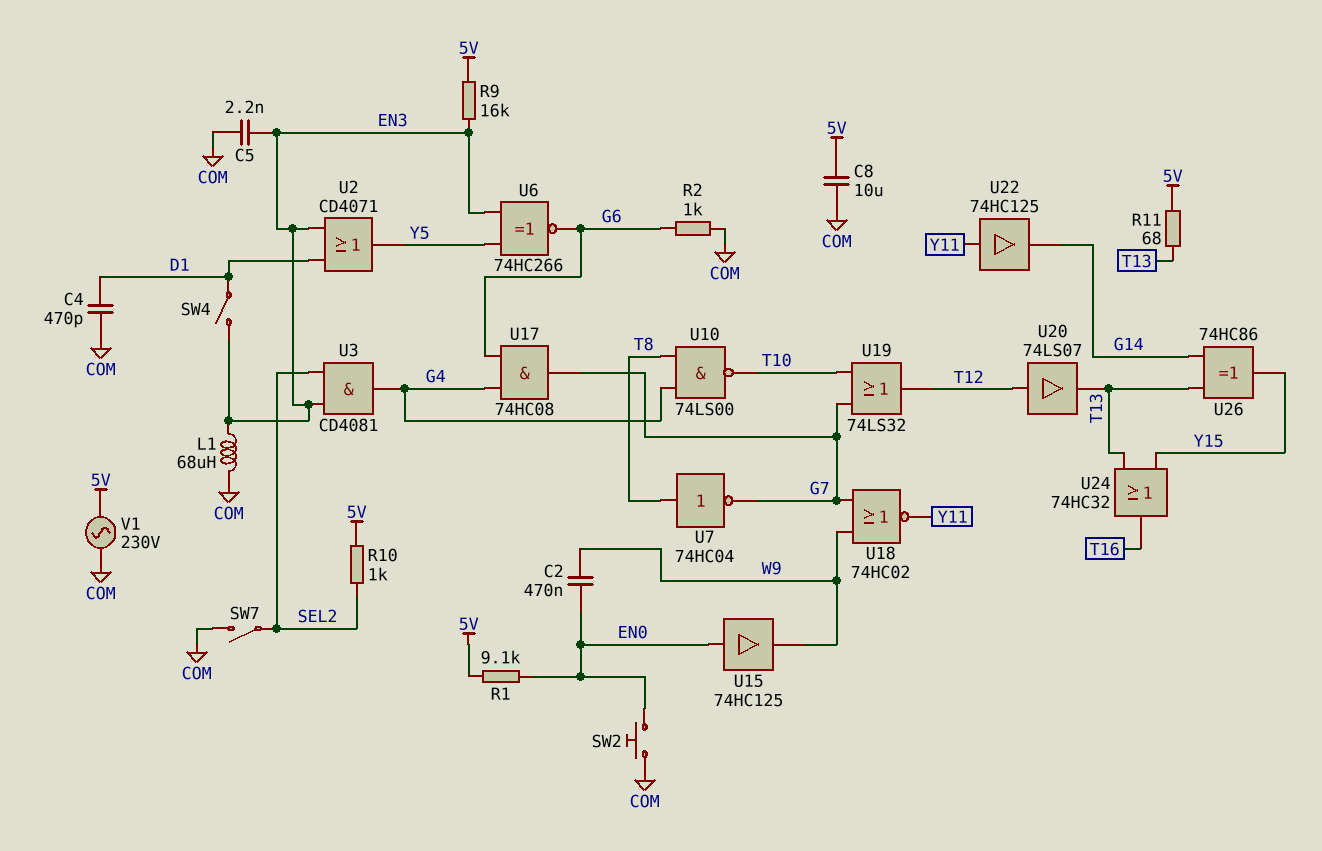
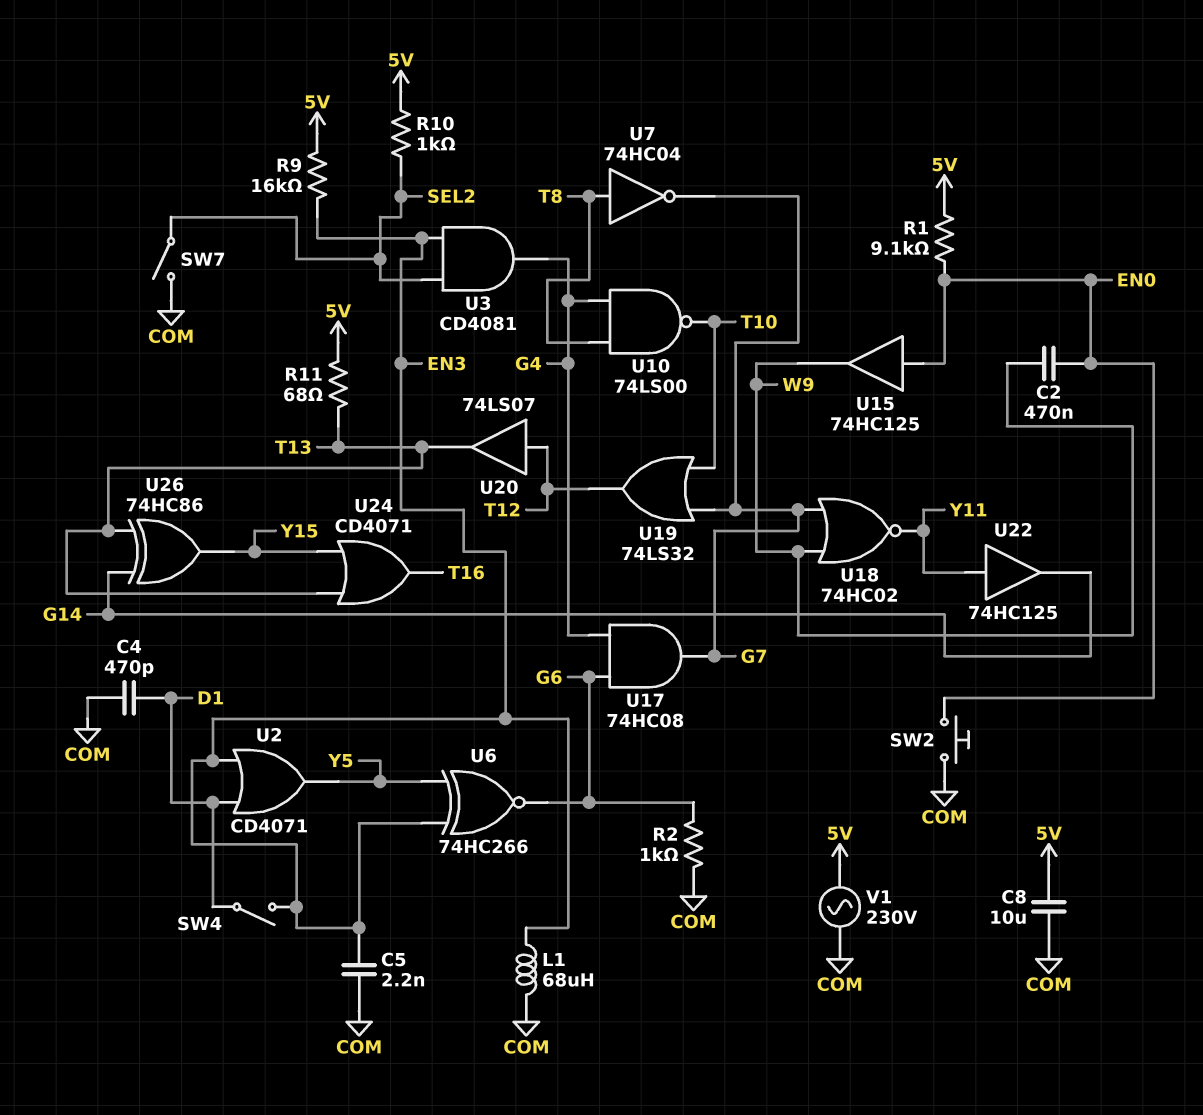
U24: OR 74HC32 (in T13, in Y15, out T16) -> OR CD4071 (in T13, in Y15, out T16)

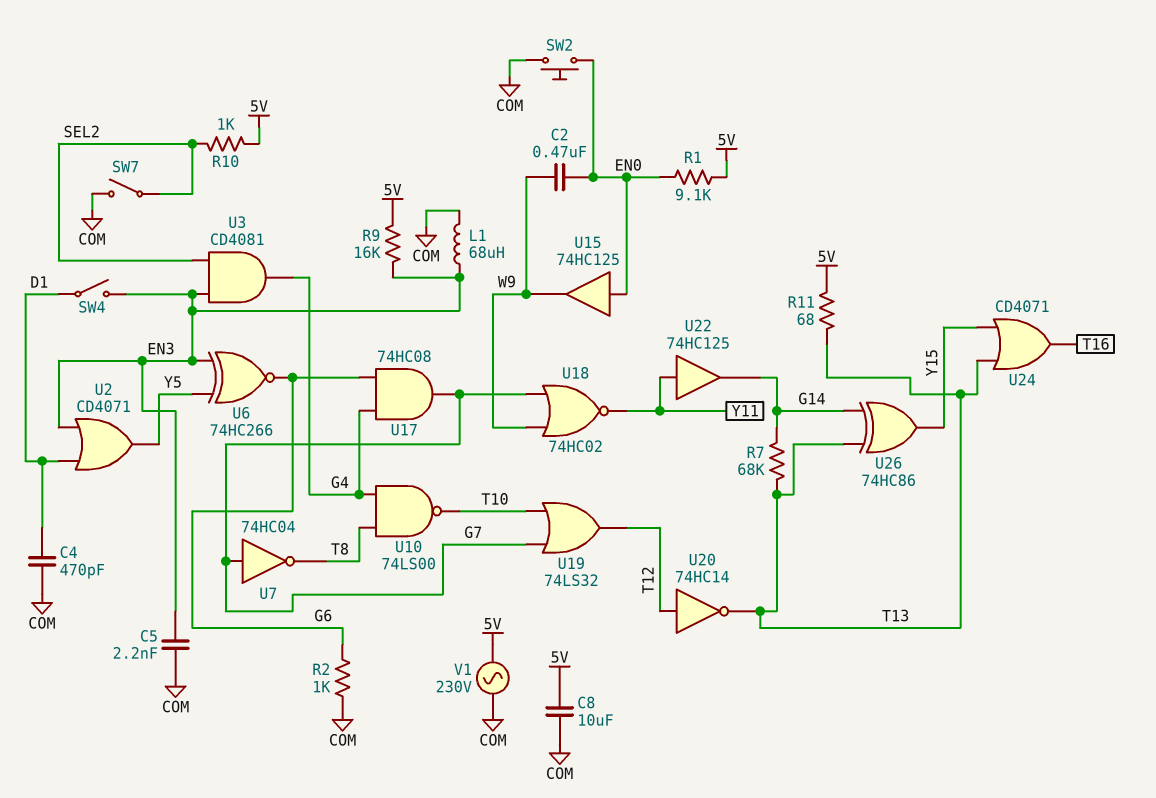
R7: none -> 68k (G14, T13)
U7: NOT 74HC04 (in T8, out G7) -> NOT 74HC04 (in G7, out T8)
U20: buffer 74LS07 (in T12, out T13) -> NOT 74HC14 (in T12, out T13)

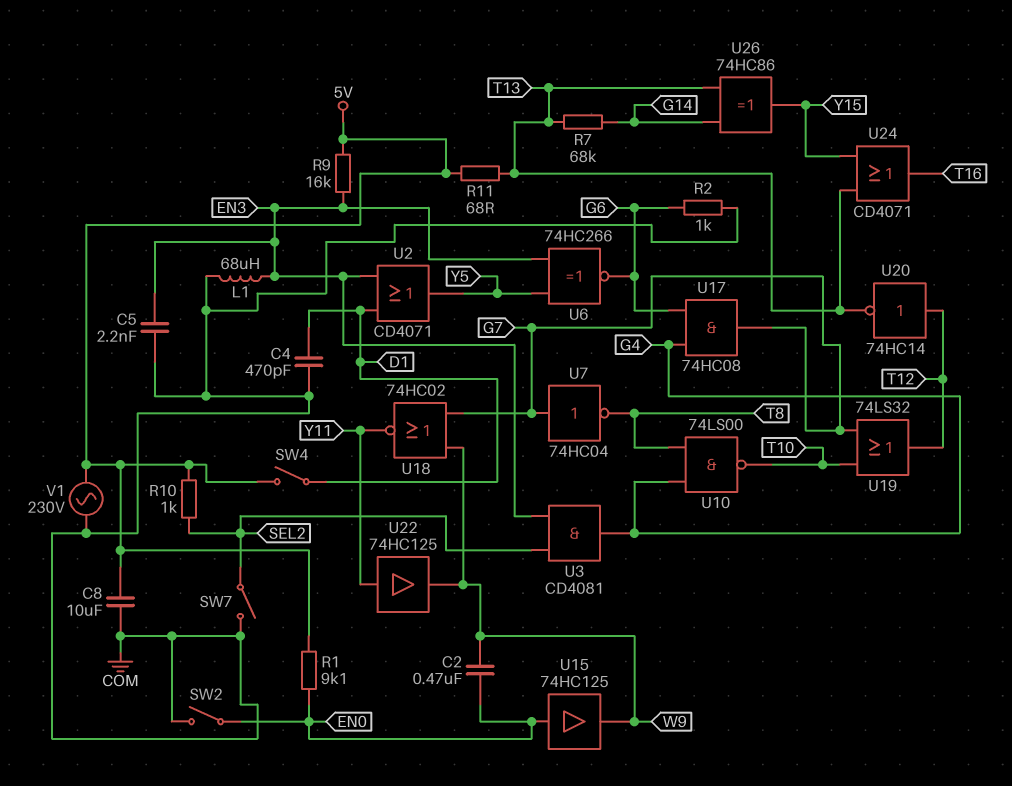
SW2: button (COM, EN0) -> switch (COM, EN0)
SW4: switch (D1, EN3) -> switch (5V, D1)
U22: buffer 74HC125 (in Y11, out G14) -> buffer 74HC125 (in Y11, out W9)

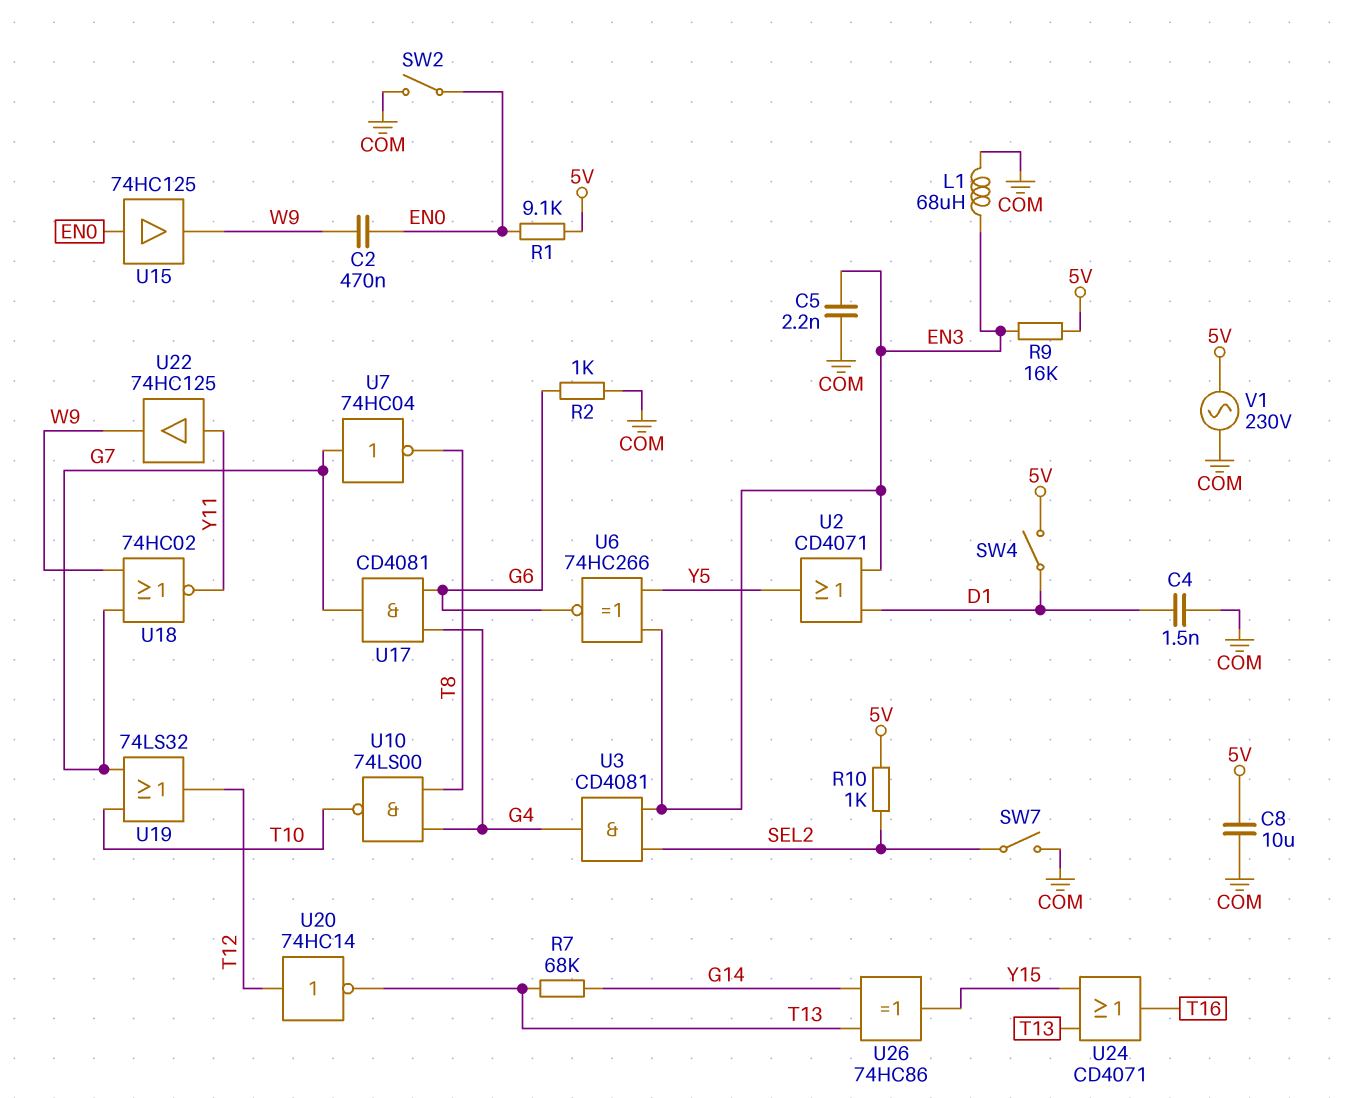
C4: 470pF (COM, D1) -> 1.5nF (COM, D1)
R11: 68 (5V, T13) -> none
U17: AND 74HC08 (in G4, in G6, out G7) -> AND CD4081 (in G4, in G6, out G7)

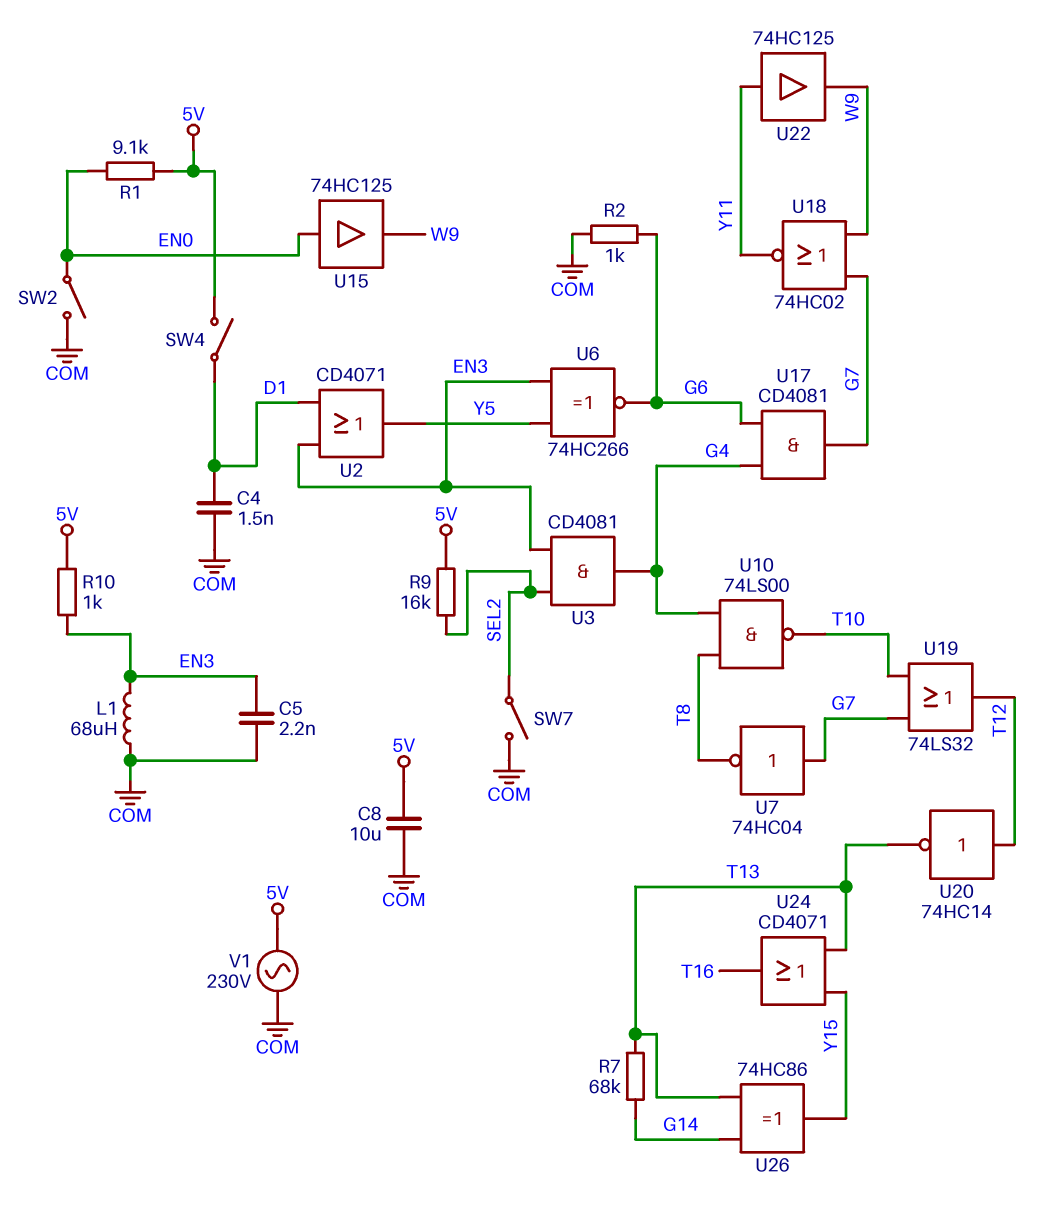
C2: 470nF (EN0, W9) -> none
R9: 16k (5V, EN3) -> 16k (5V, SEL2)
R10: 1k (5V, SEL2) -> 1k (5V, EN3)

